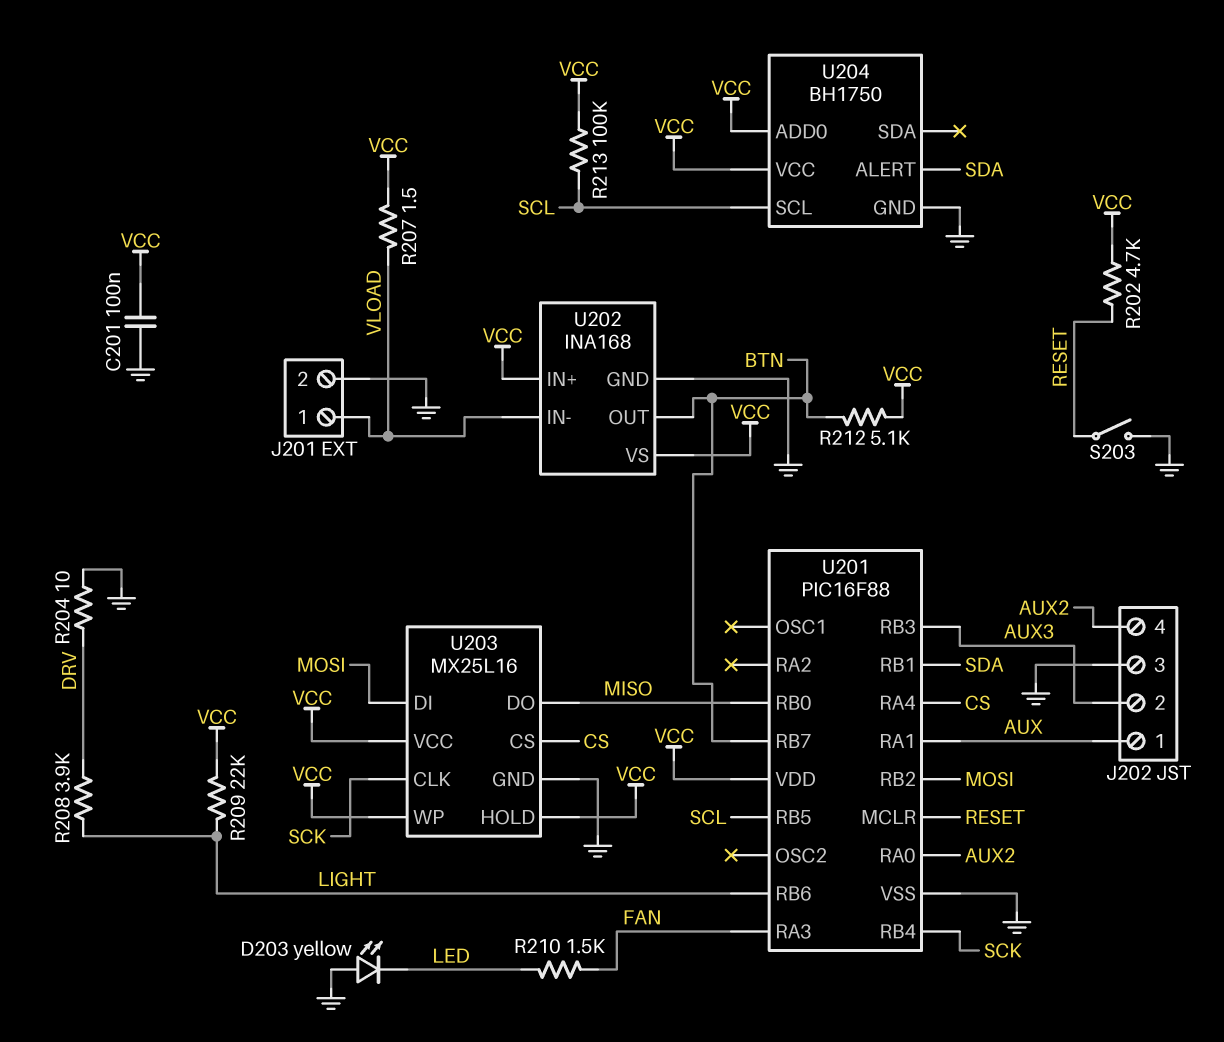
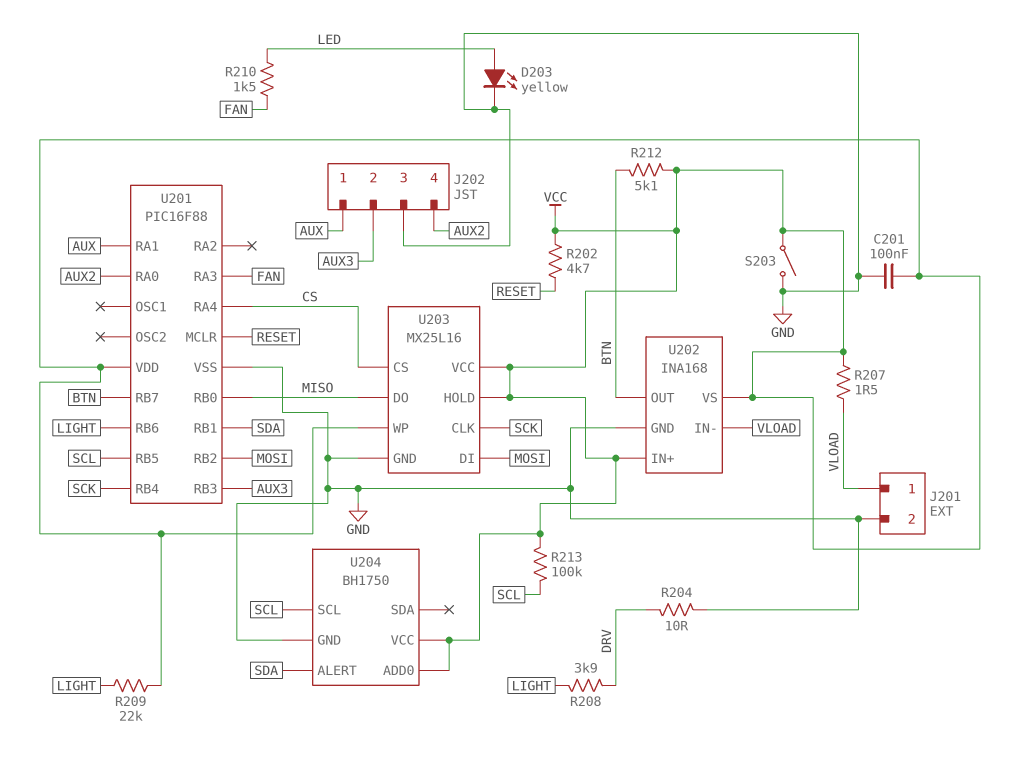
D203: LED yellow (A GND, K LED) -> LED yellow (A LED, K GND)
S203: switch (GND, RESET) -> switch (GND, VCC)

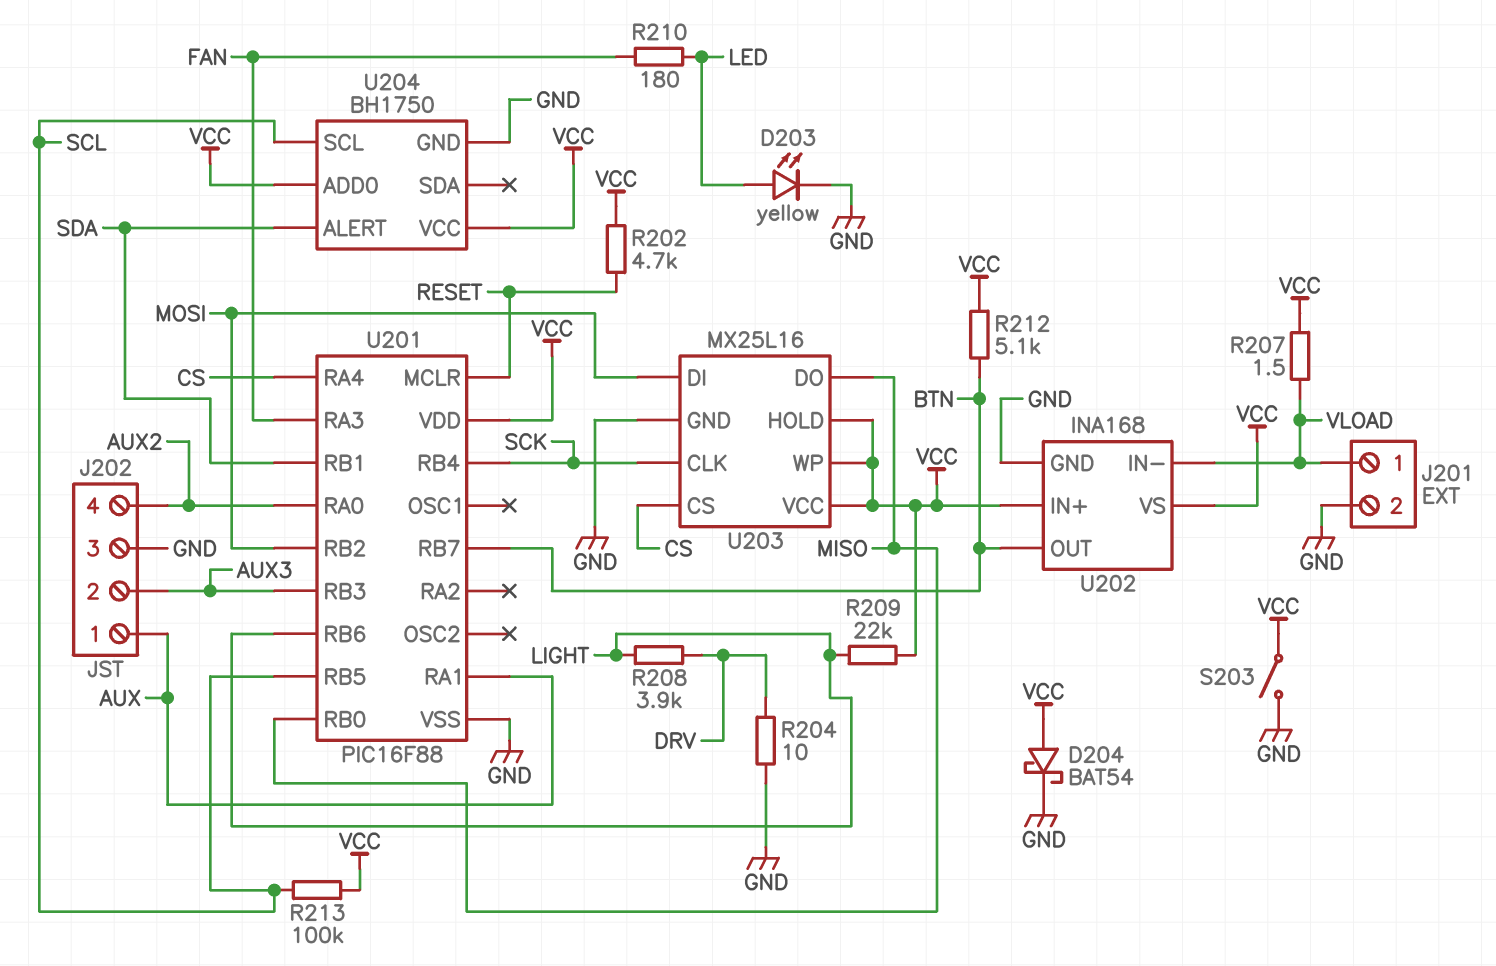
C201: 100nF (GND, VCC) -> none
D204: none -> schottky BAT54 (A VCC, K GND)
R210: 1.5k (FAN, LED) -> 180 (FAN, LED)

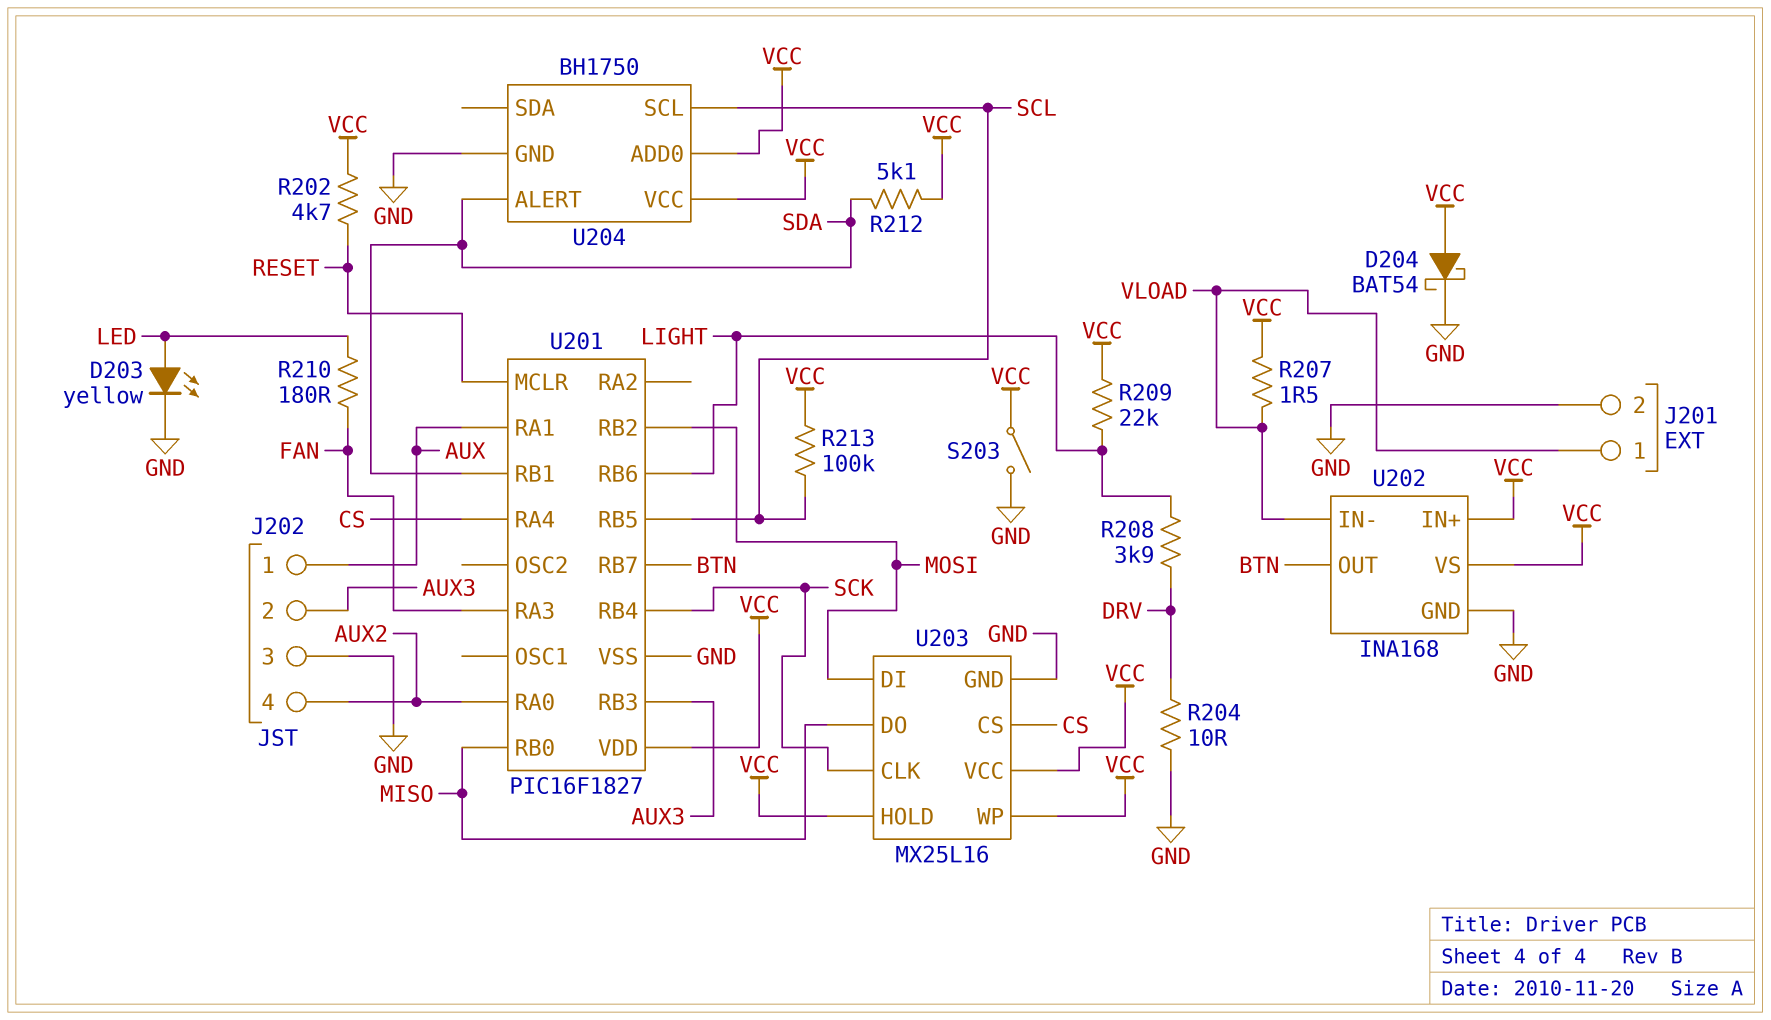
R212: 5.1k (BTN, VCC) -> 5.1k (SDA, VCC)
U201: PIC16F88 -> PIC16F1827

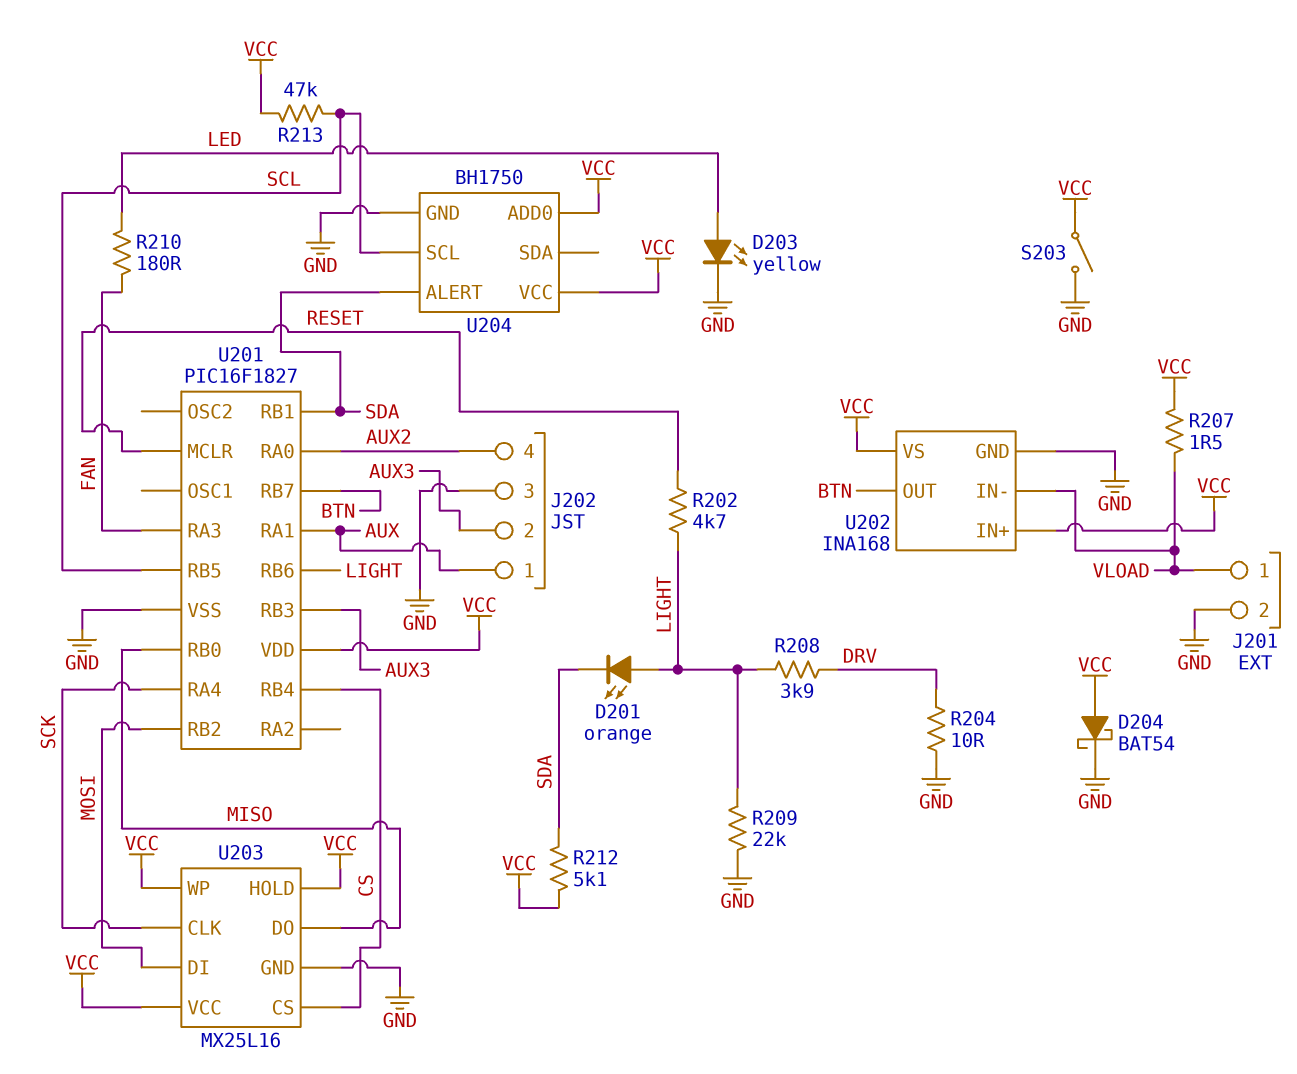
D201: none -> LED orange (A LIGHT, K SDA)
R202: 4.7k (RESET, VCC) -> 4.7k (LIGHT, RESET)
R209: 22k (LIGHT, VCC) -> 22k (GND, LIGHT)
R213: 100k (SCL, VCC) -> 47k (SCL, VCC)
U201 pin RA4: CS -> SCK
U201 pin RB4: SCK -> CS

